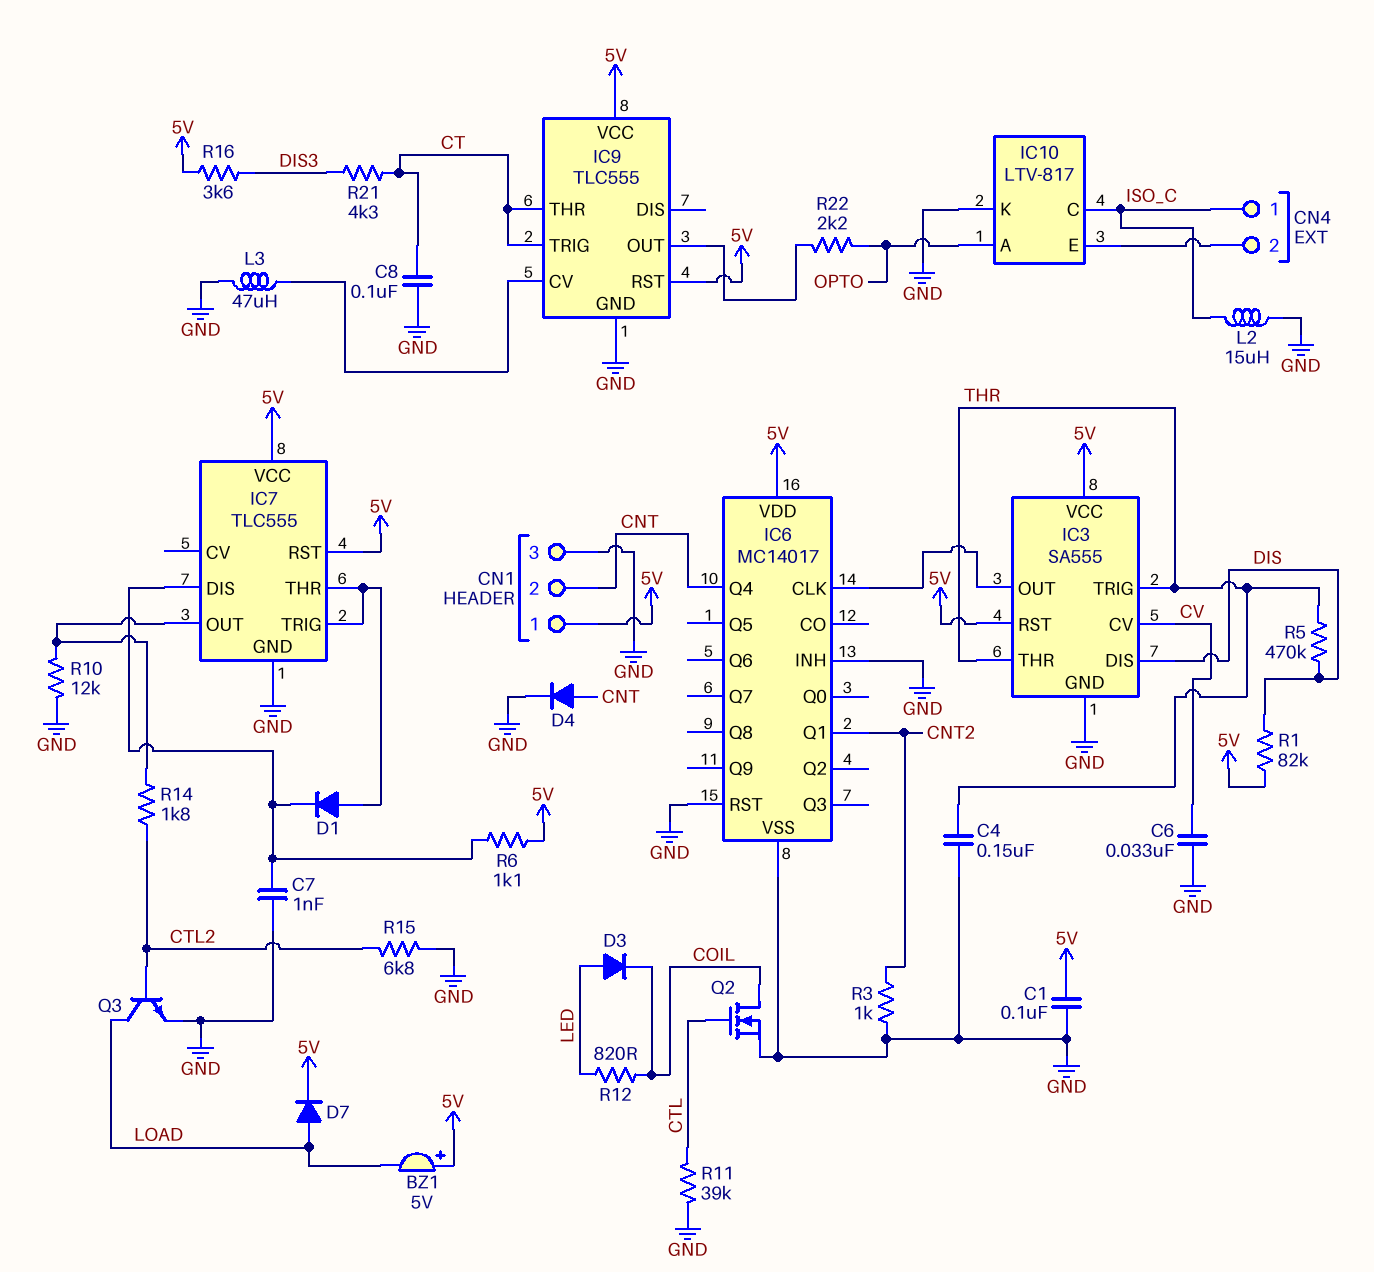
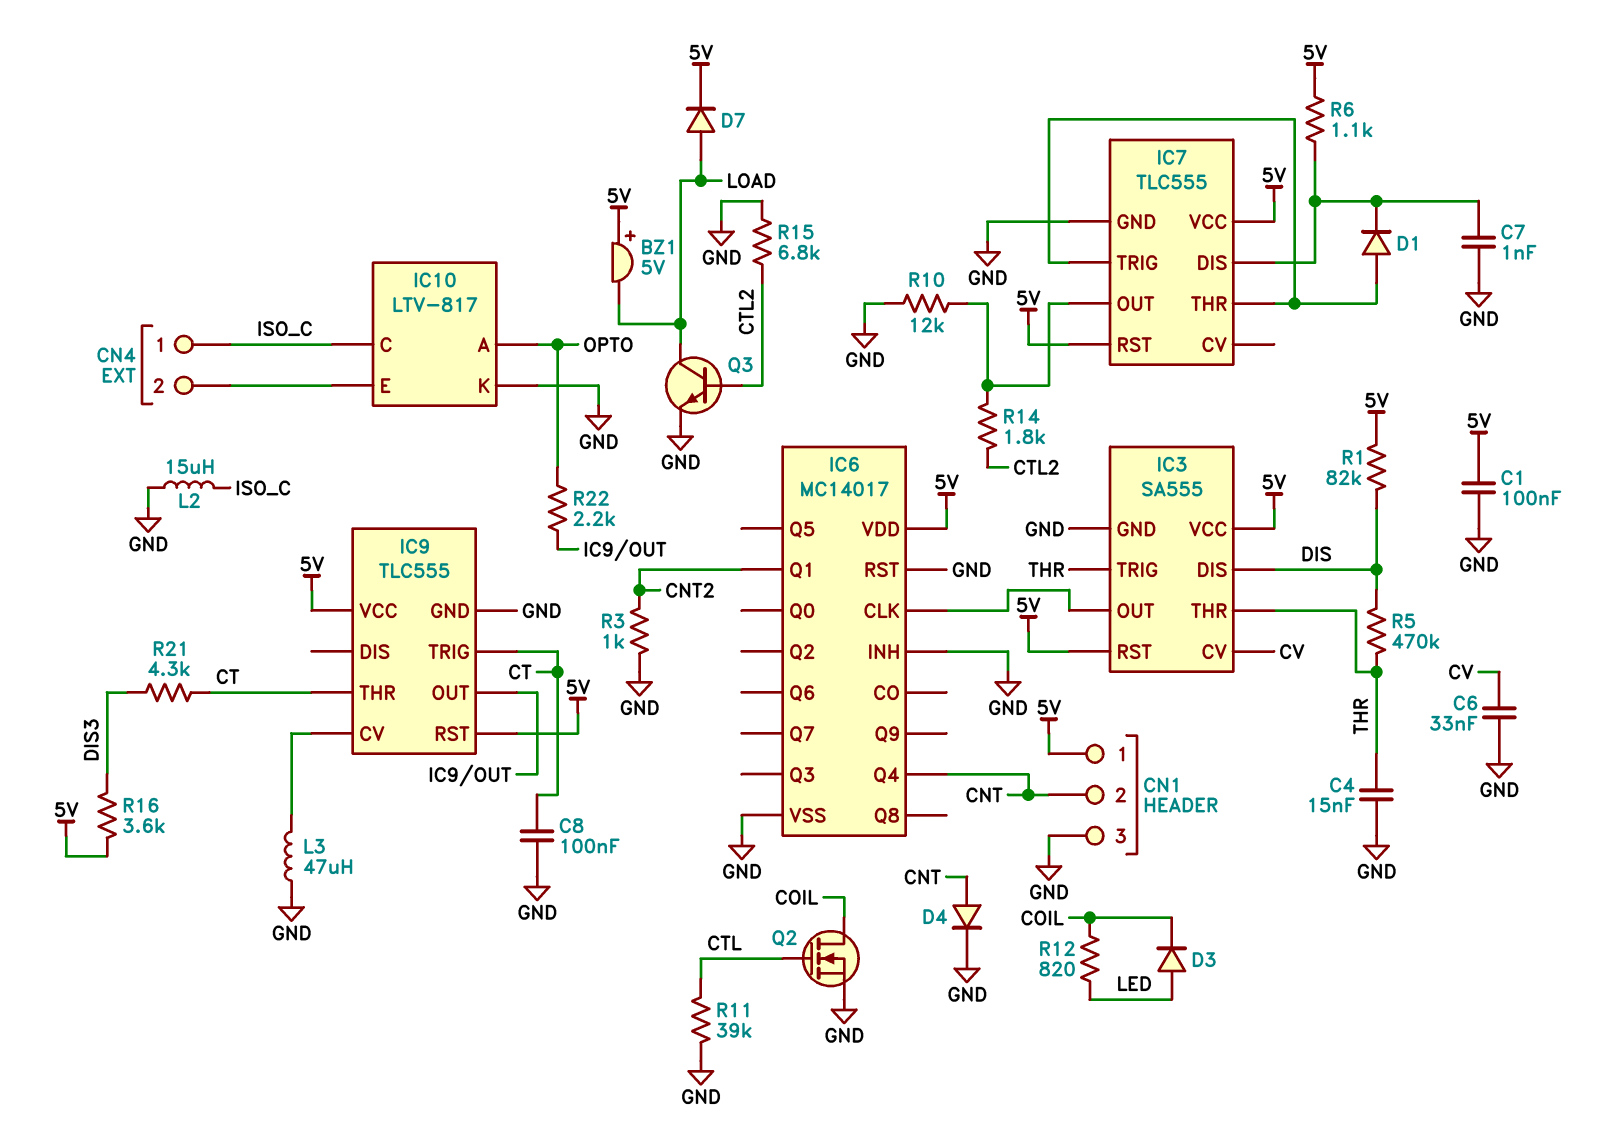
C4: 150nF (GND, THR) -> 15nF (GND, THR)

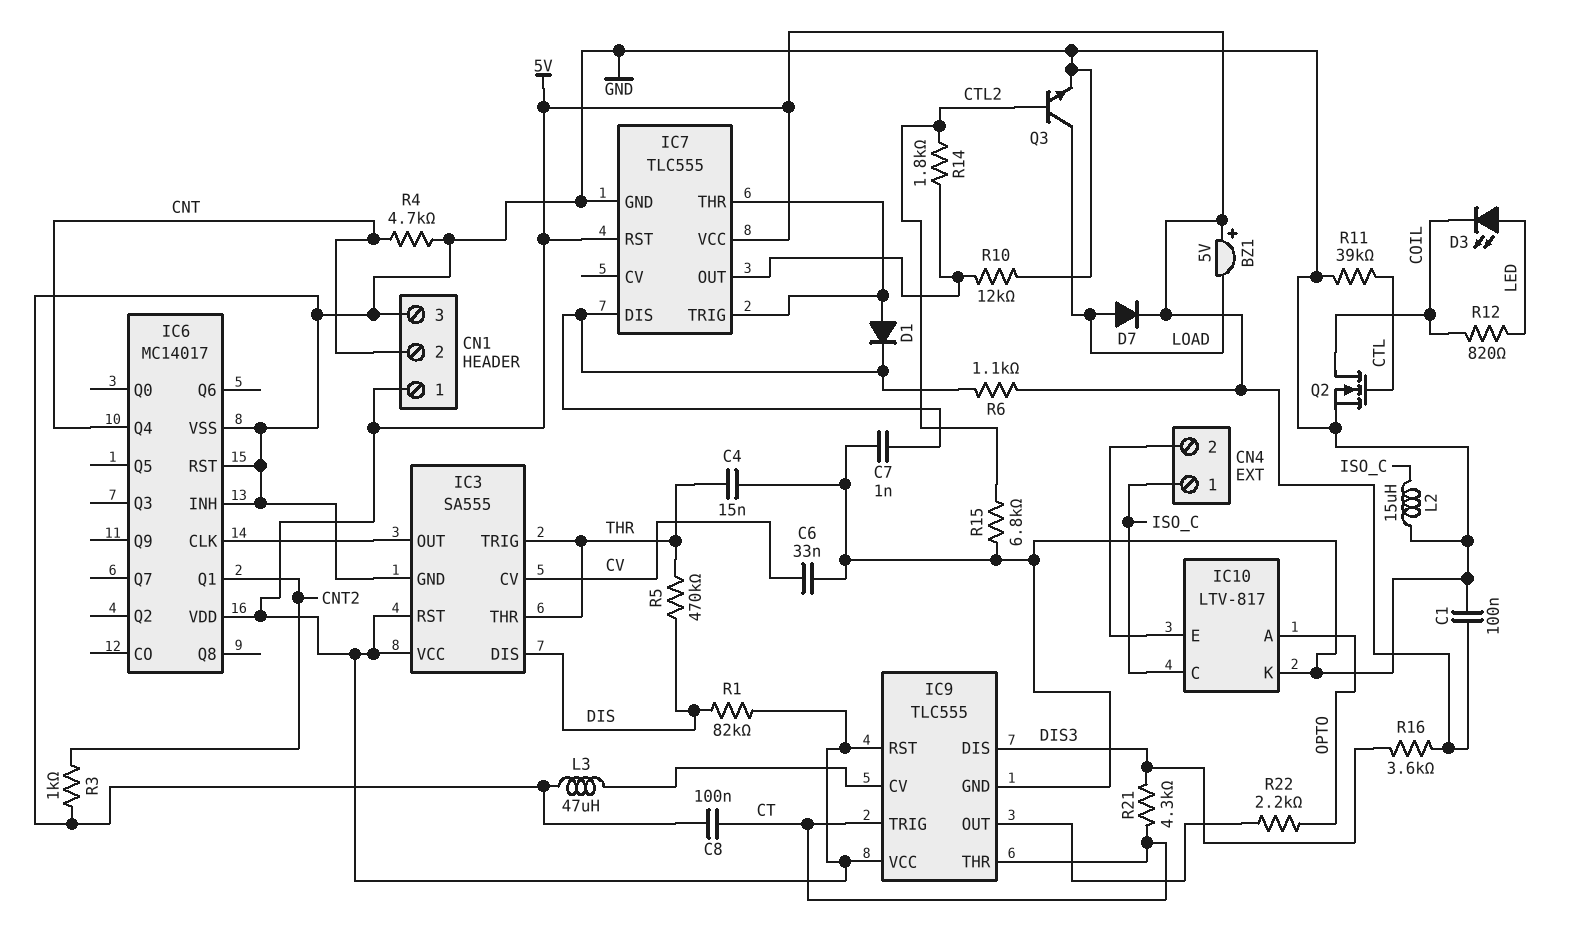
D3: diode (A LED, K COIL) -> LED (A LED, K COIL)
D4: diode (A CNT, K GND) -> none
IC9 pin DIS: none -> DIS3
R4: none -> 4.7k (CNT, GND)

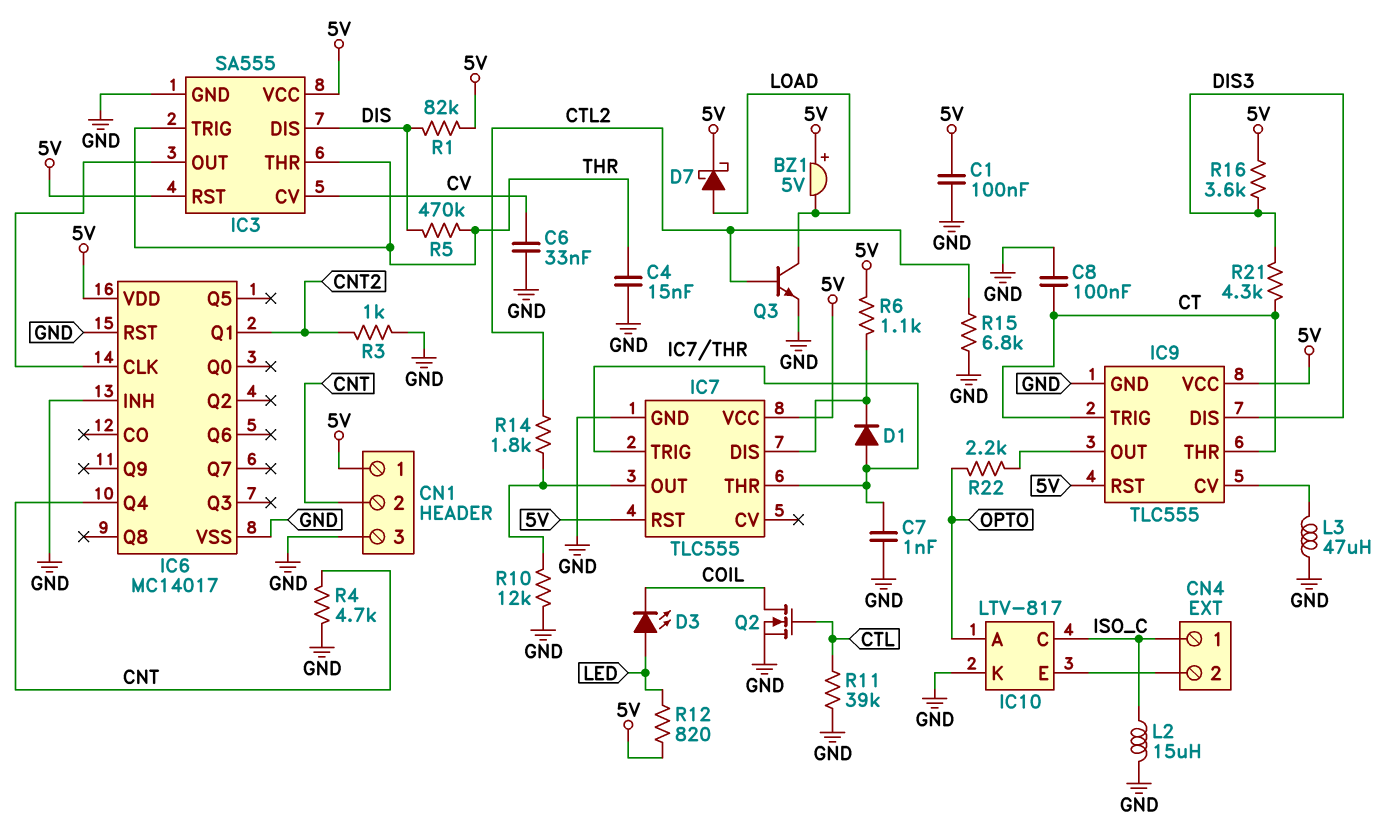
C7: 1nF (GND, IC7/DIS) -> 1nF (GND, IC7/THR)
D7: diode (A LOAD, K 5V) -> schottky (A LOAD, K 5V)
R12: 820 (COIL, LED) -> 820 (5V, LED)

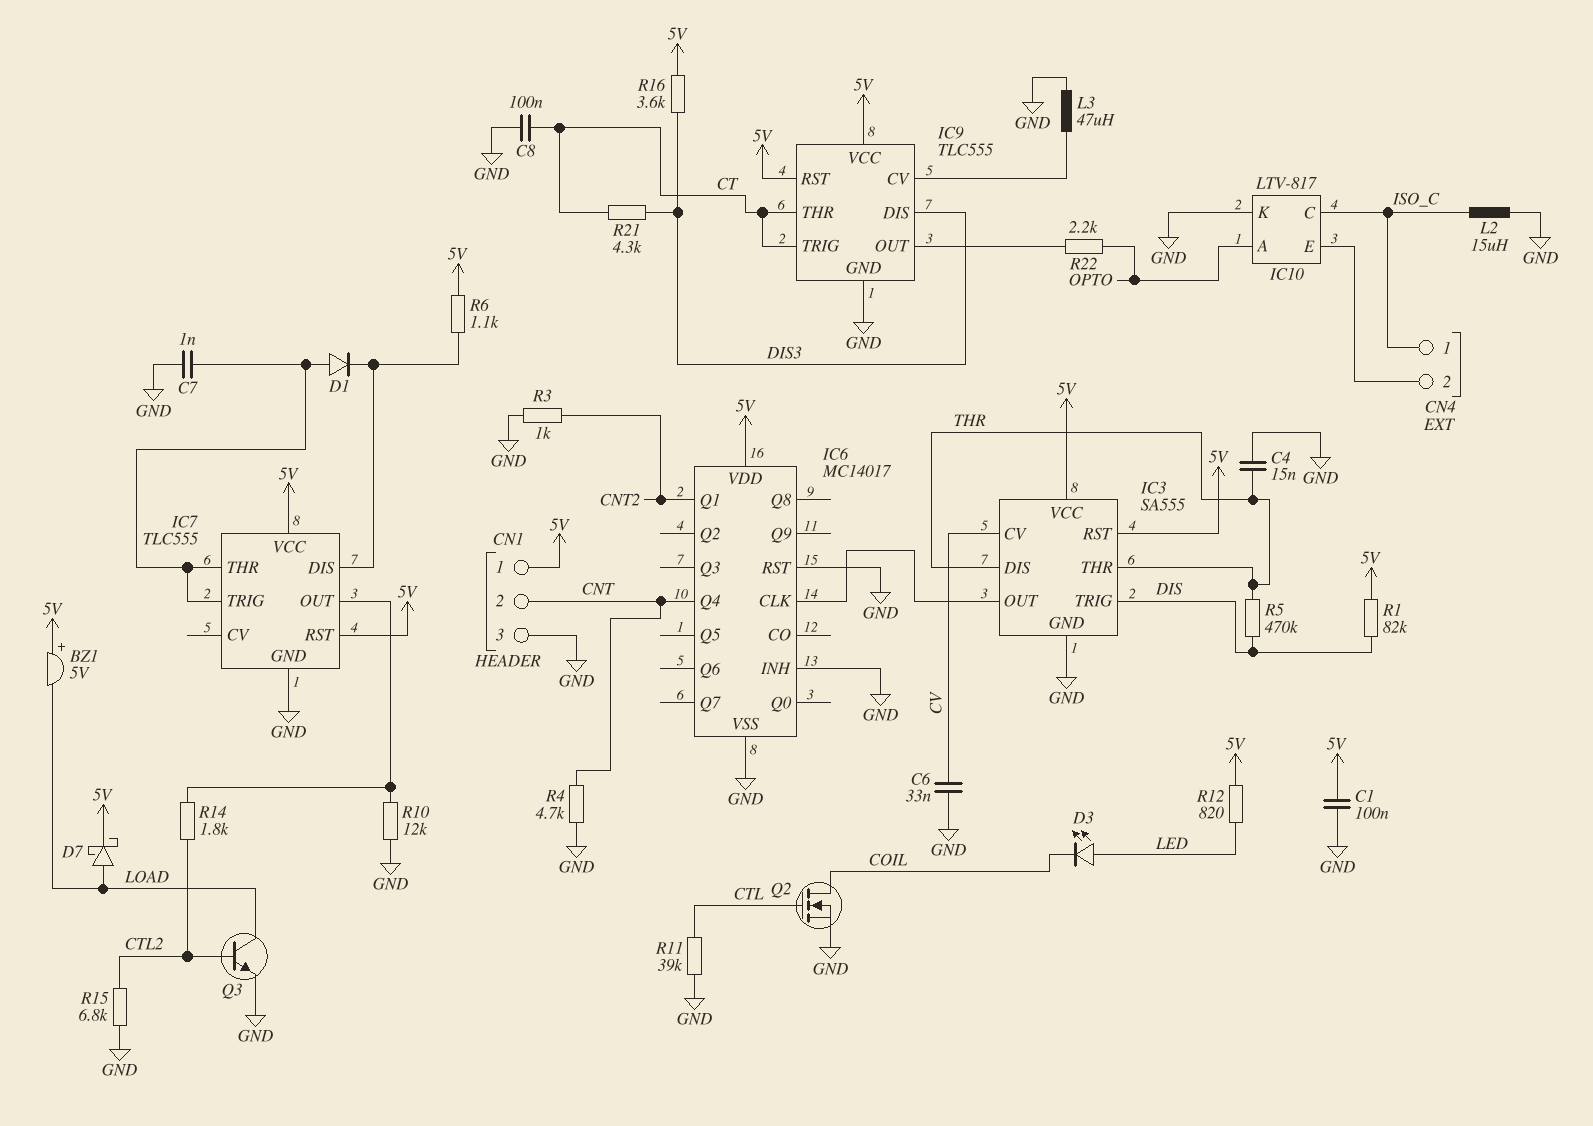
IC3 pin DIS: DIS -> THR
IC3 pin TRIG: THR -> DIS

